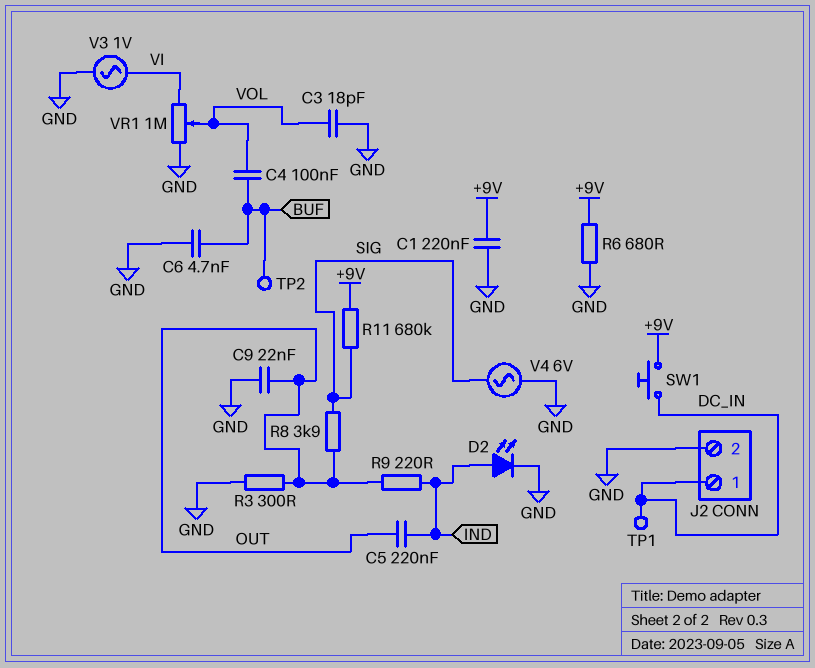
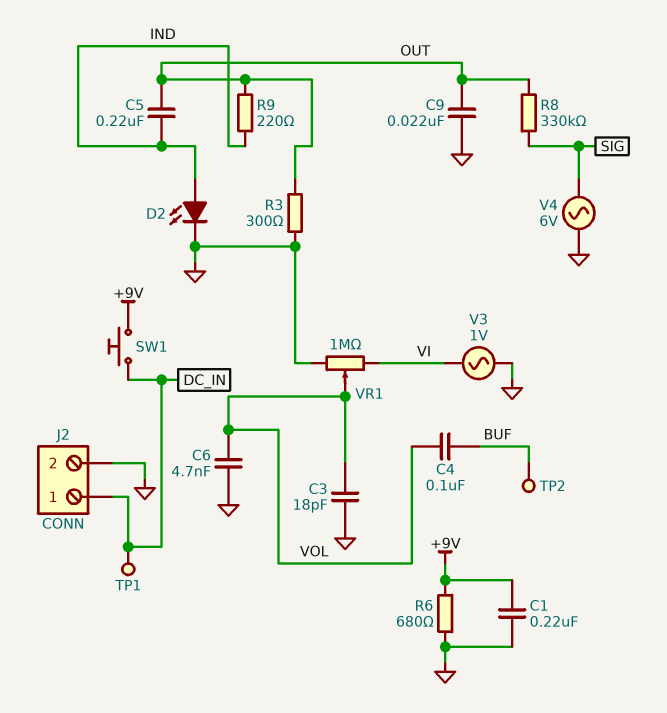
C6: 4.7nF (BUF, GND) -> 4.7nF (GND, VOL)
R8: 3.9k (OUT, SIG) -> 330k (OUT, SIG)
R11: 680k (+9V, SIG) -> none

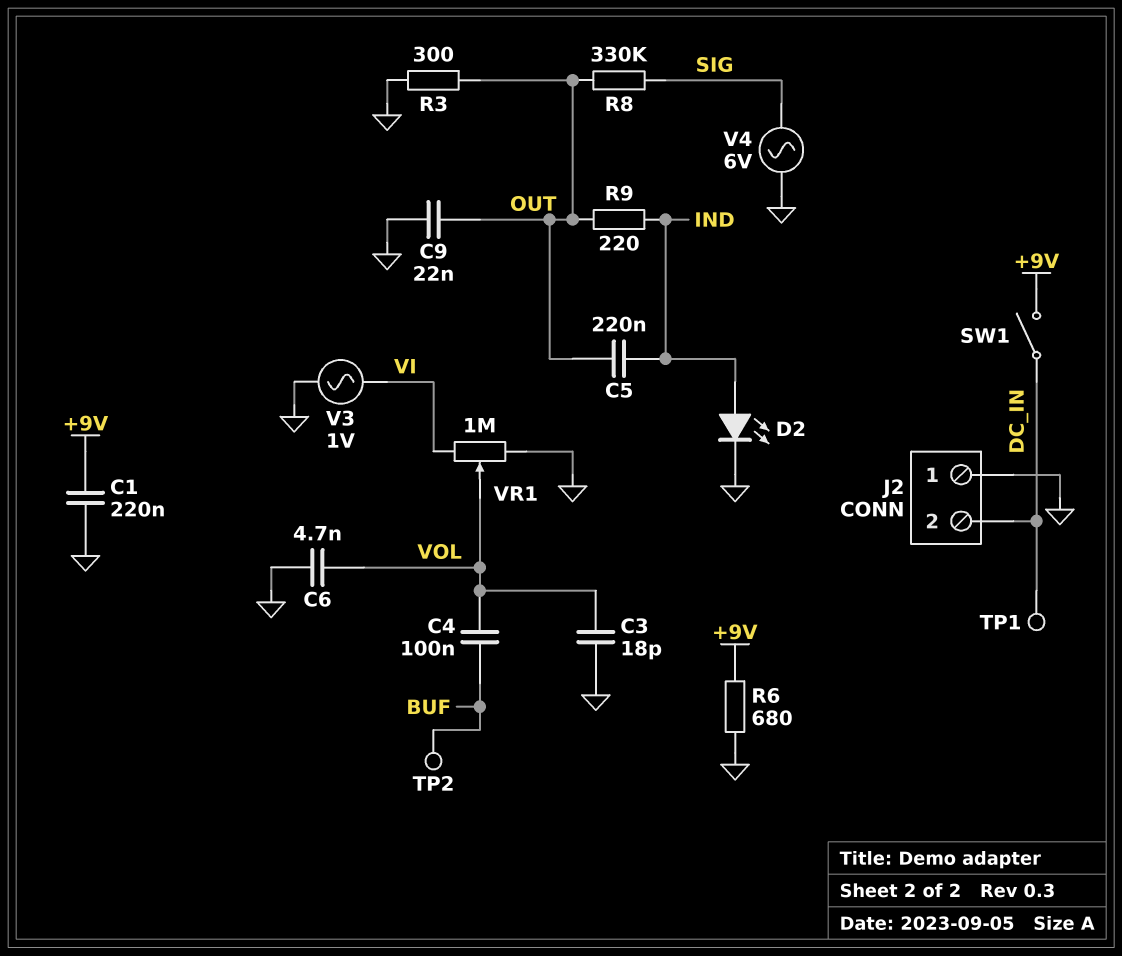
J2 pin 1: DC_IN -> GND
J2 pin 2: GND -> DC_IN
SW1: button (+9V, DC_IN) -> switch (+9V, DC_IN)

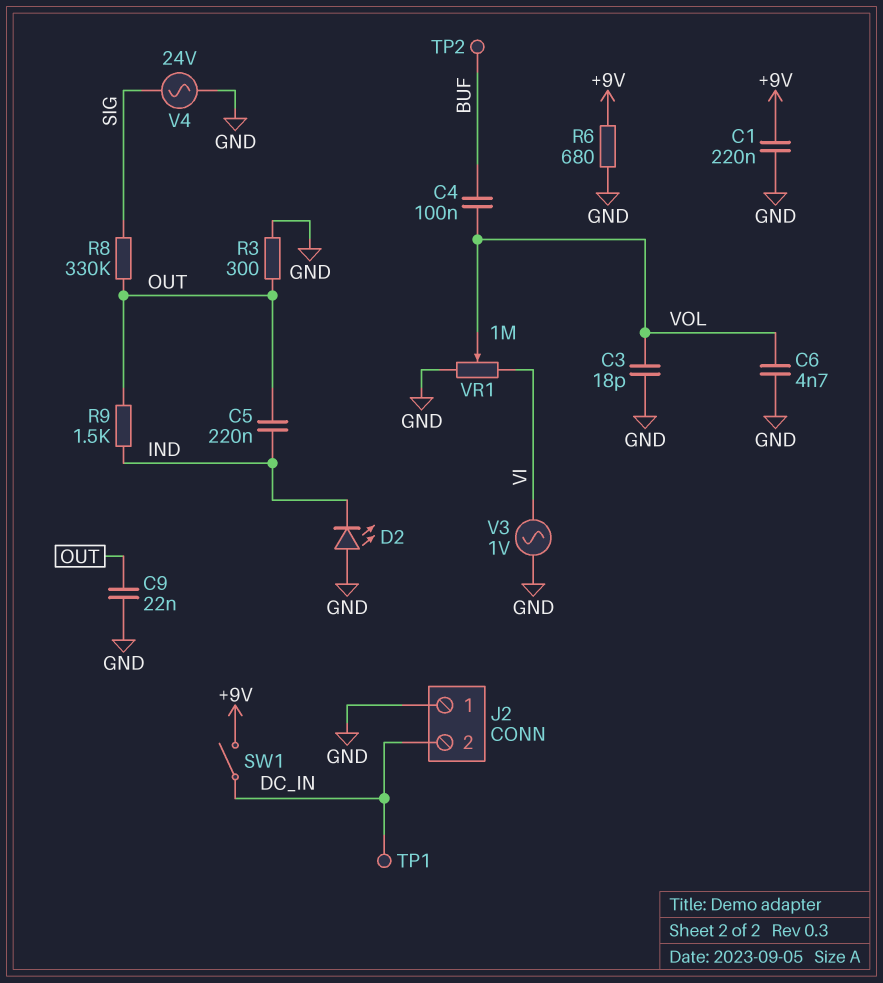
D2: LED (A IND, K GND) -> LED (A GND, K IND)
R9: 220 (IND, OUT) -> 1.5k (IND, OUT)
V4: AC 6V (GND, SIG) -> AC 24V (GND, SIG)

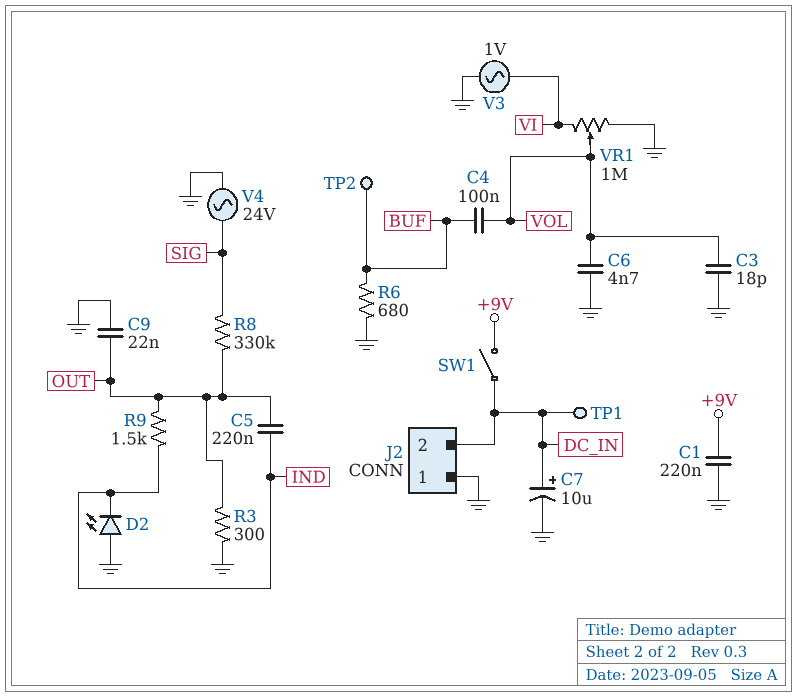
C7: none -> 10uF (plus DC_IN, minus GND)
R6: 680 (+9V, GND) -> 680 (BUF, GND)

